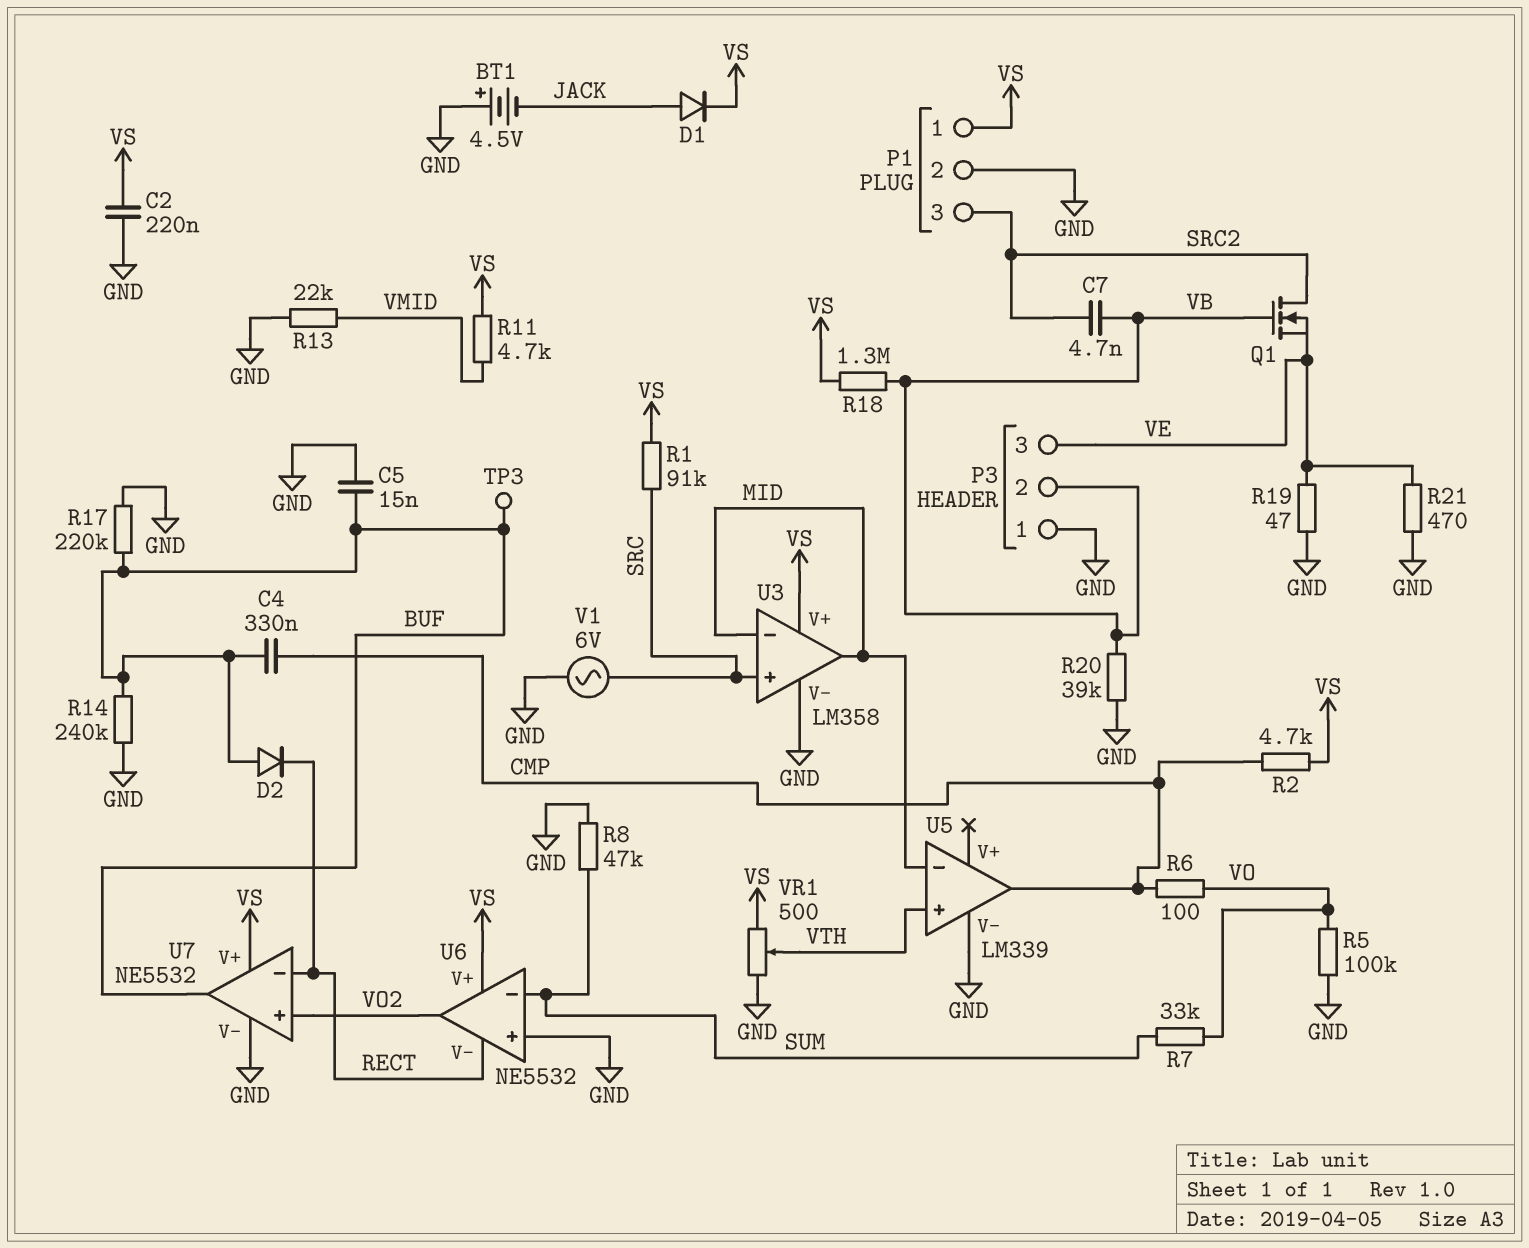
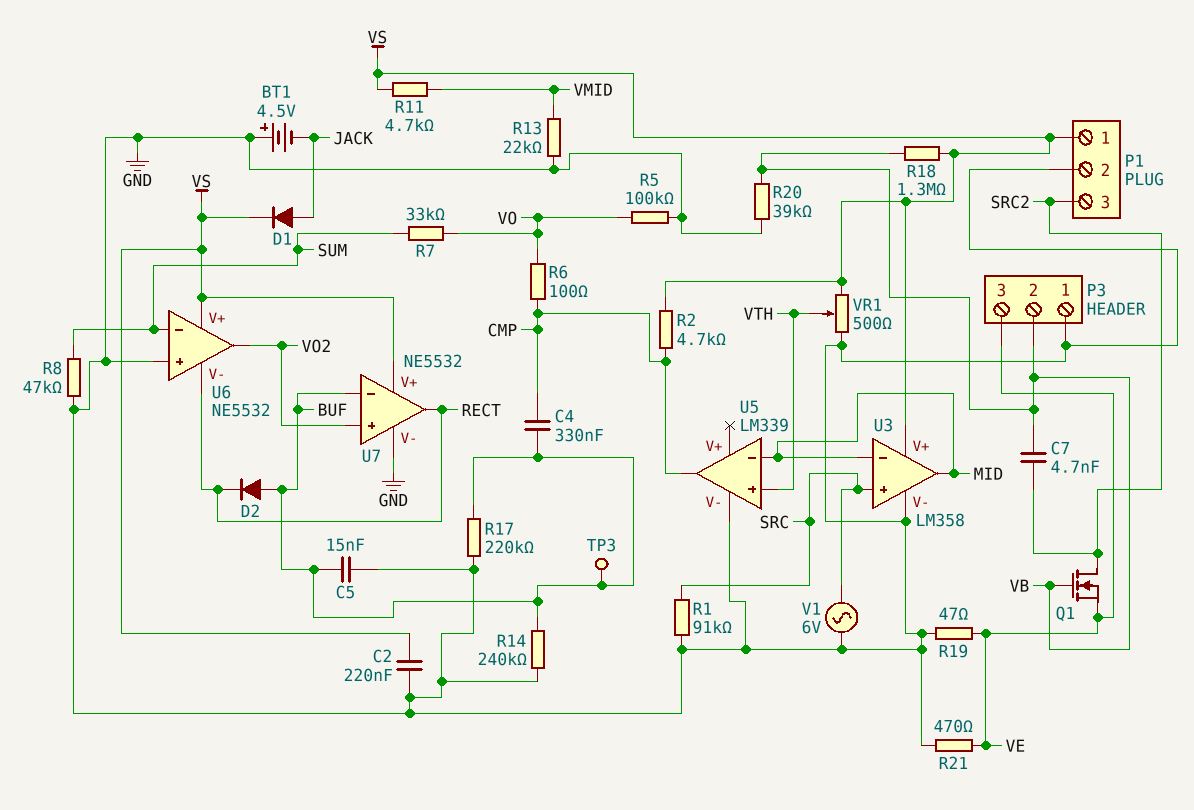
R1: 91k (SRC, VS) -> 91k (GND, SRC)
U7 pin in-: RECT -> BUF
U7 pin out: BUF -> RECT

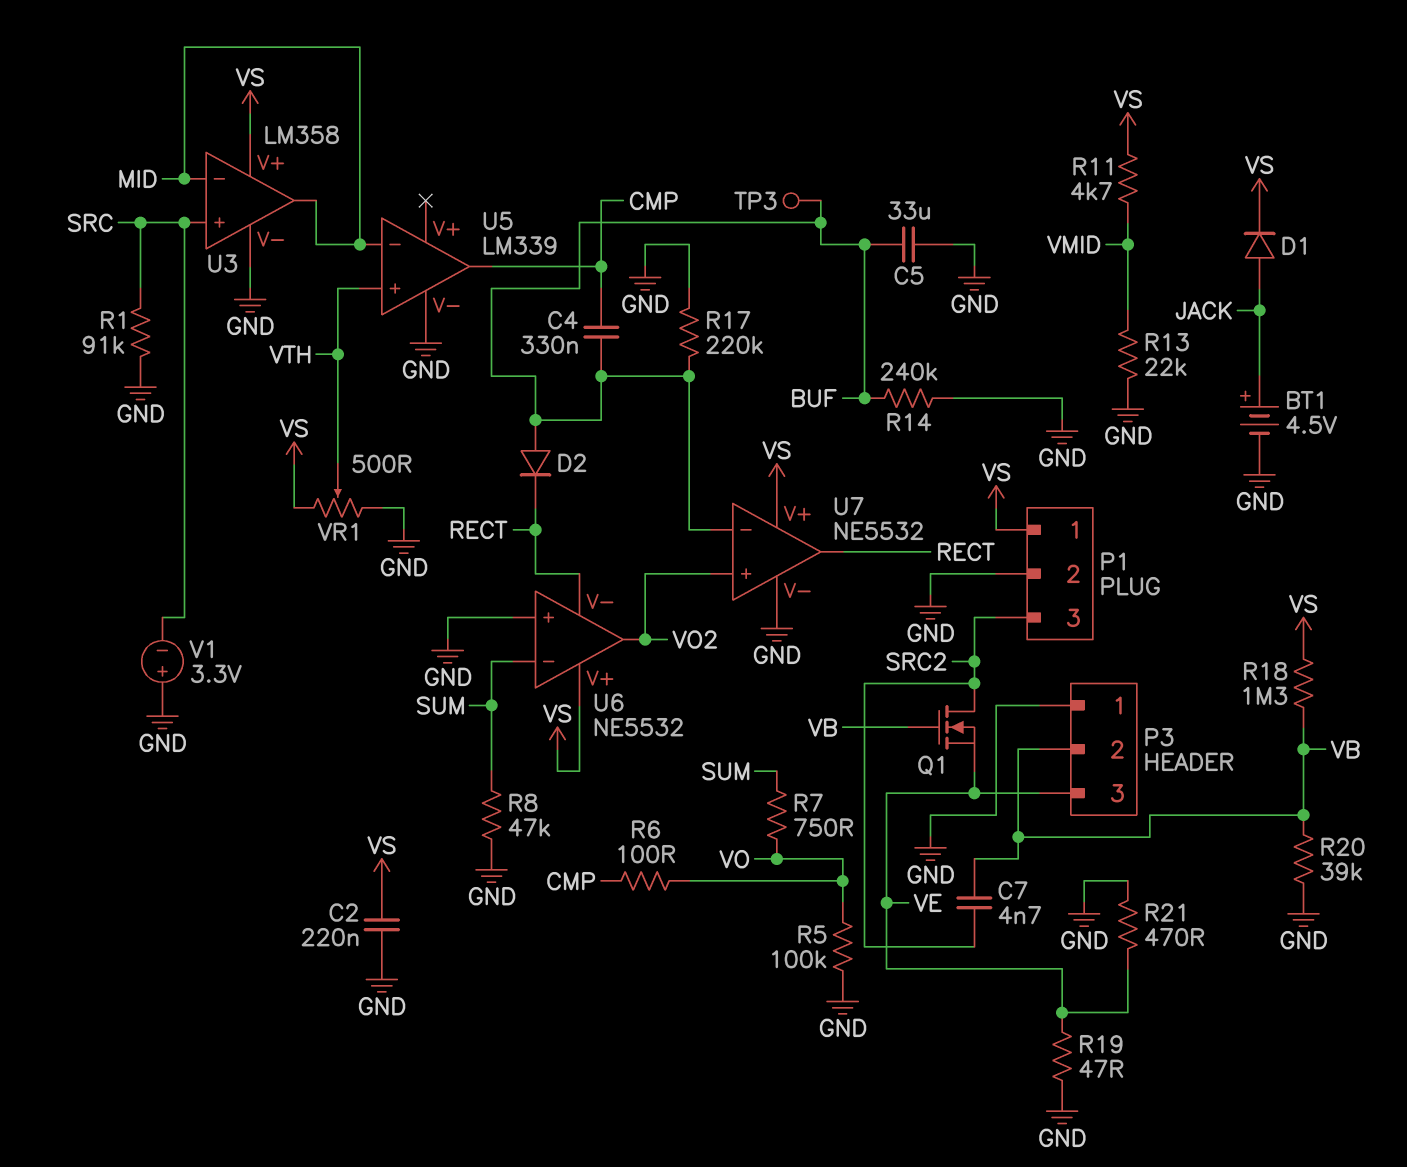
BT1: 4.5V (plus GND, minus JACK) -> 4.5V (plus JACK, minus GND)
C5: 15nF (BUF, GND) -> 33uF (BUF, GND)
R2: 4.7k (CMP, VS) -> none
R7: 33k (SUM, VO) -> 750 (SUM, VO)
V1: AC 6V (GND, SRC) -> 3.3V (plus GND, minus SRC)

